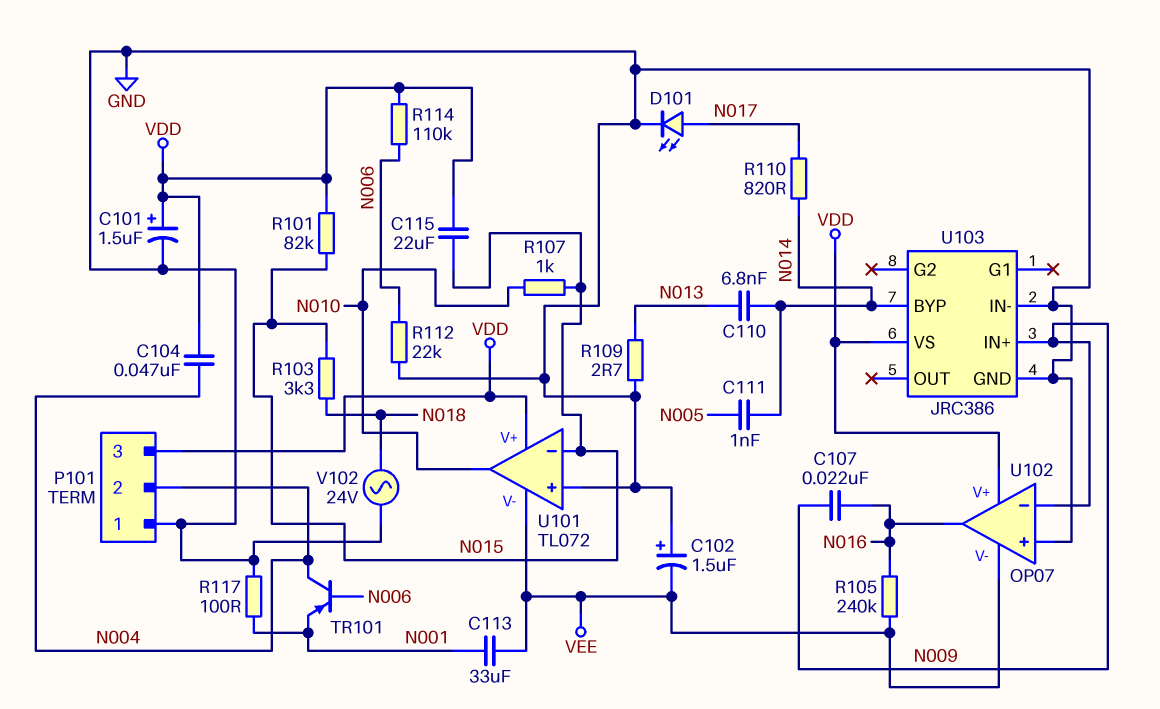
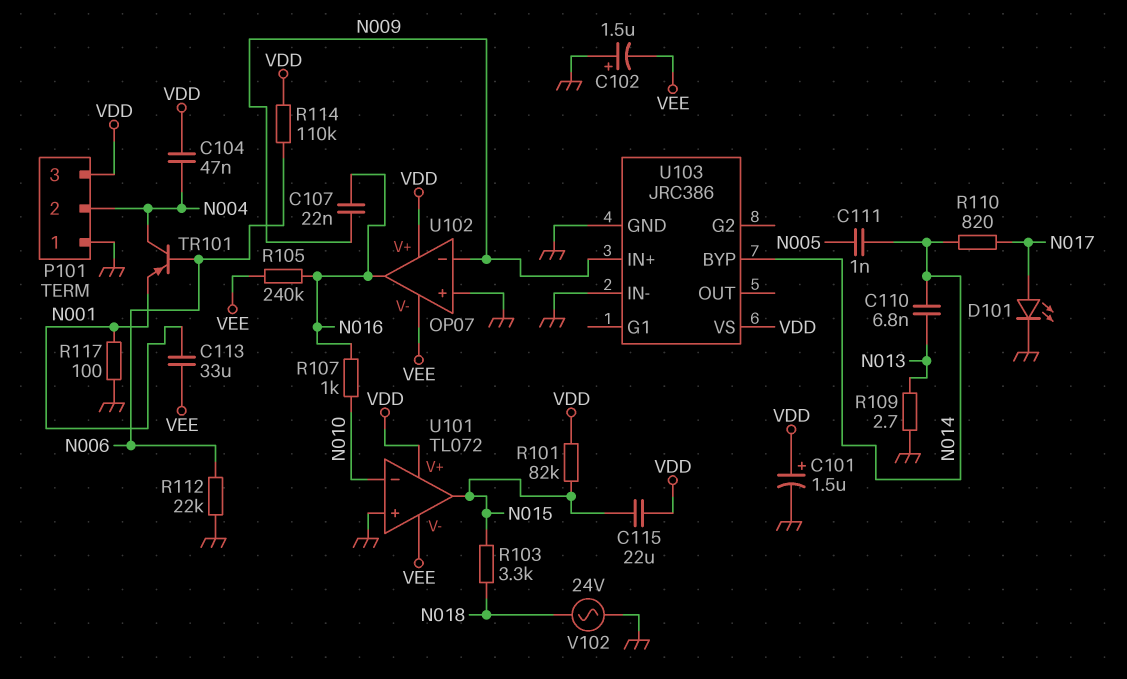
R107: 1k (N010, N015) -> 1k (N010, N016)
U101 pin in-: N015 -> N010
U101 pin out: N010 -> N015

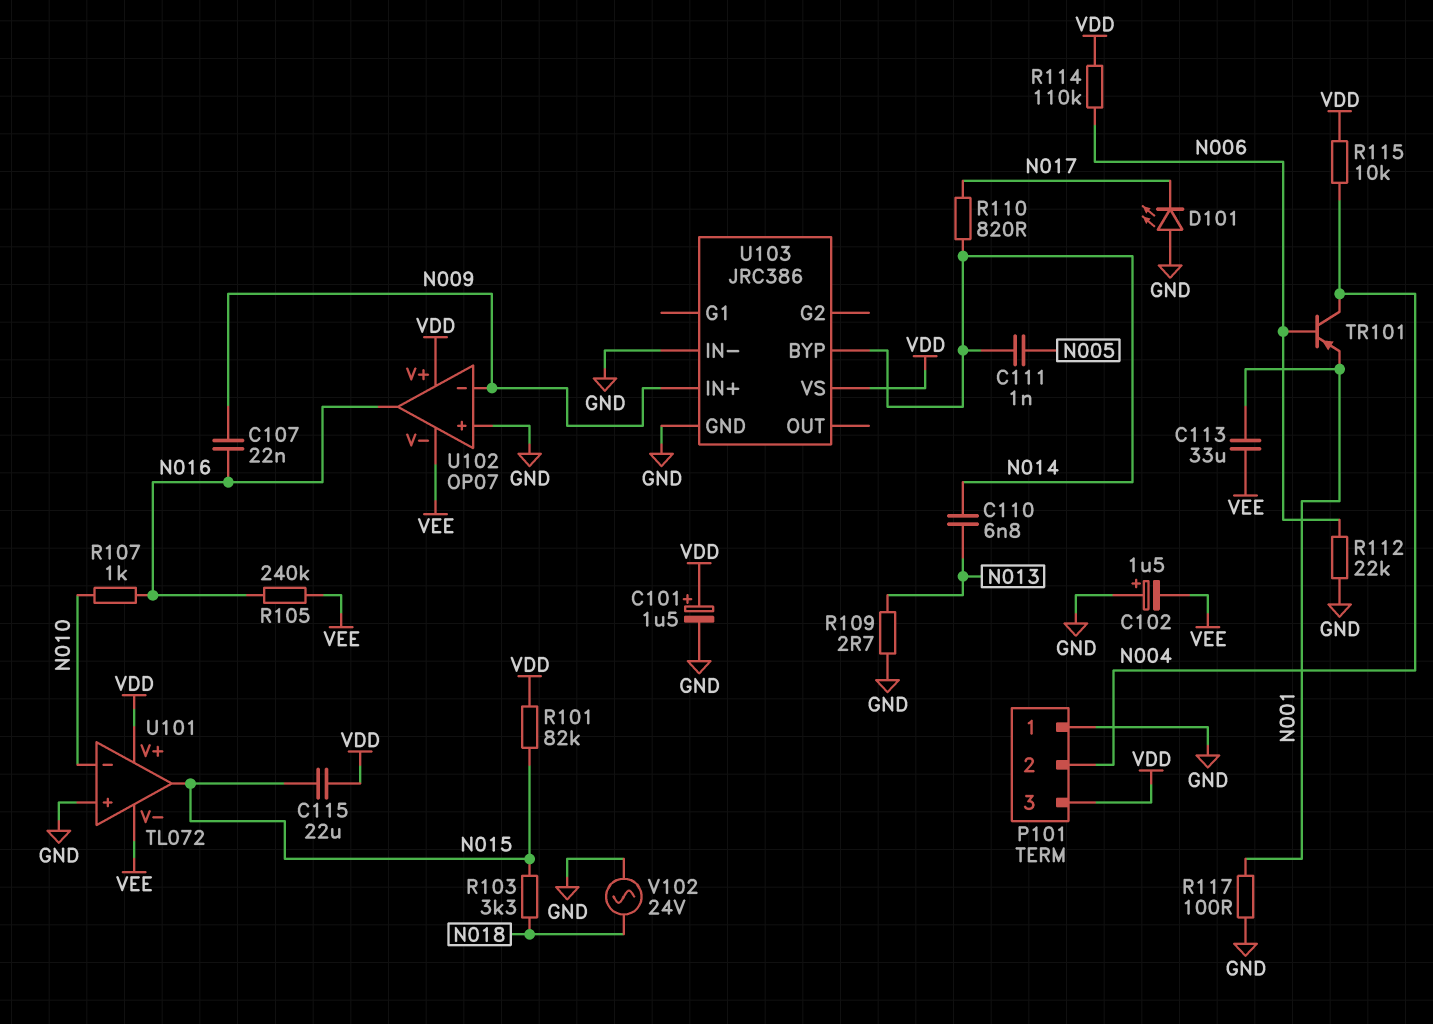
C104: 47nF (N004, VDD) -> none
D101: LED (A N017, K GND) -> LED (A GND, K N017)
R115: none -> 10k (N004, VDD)

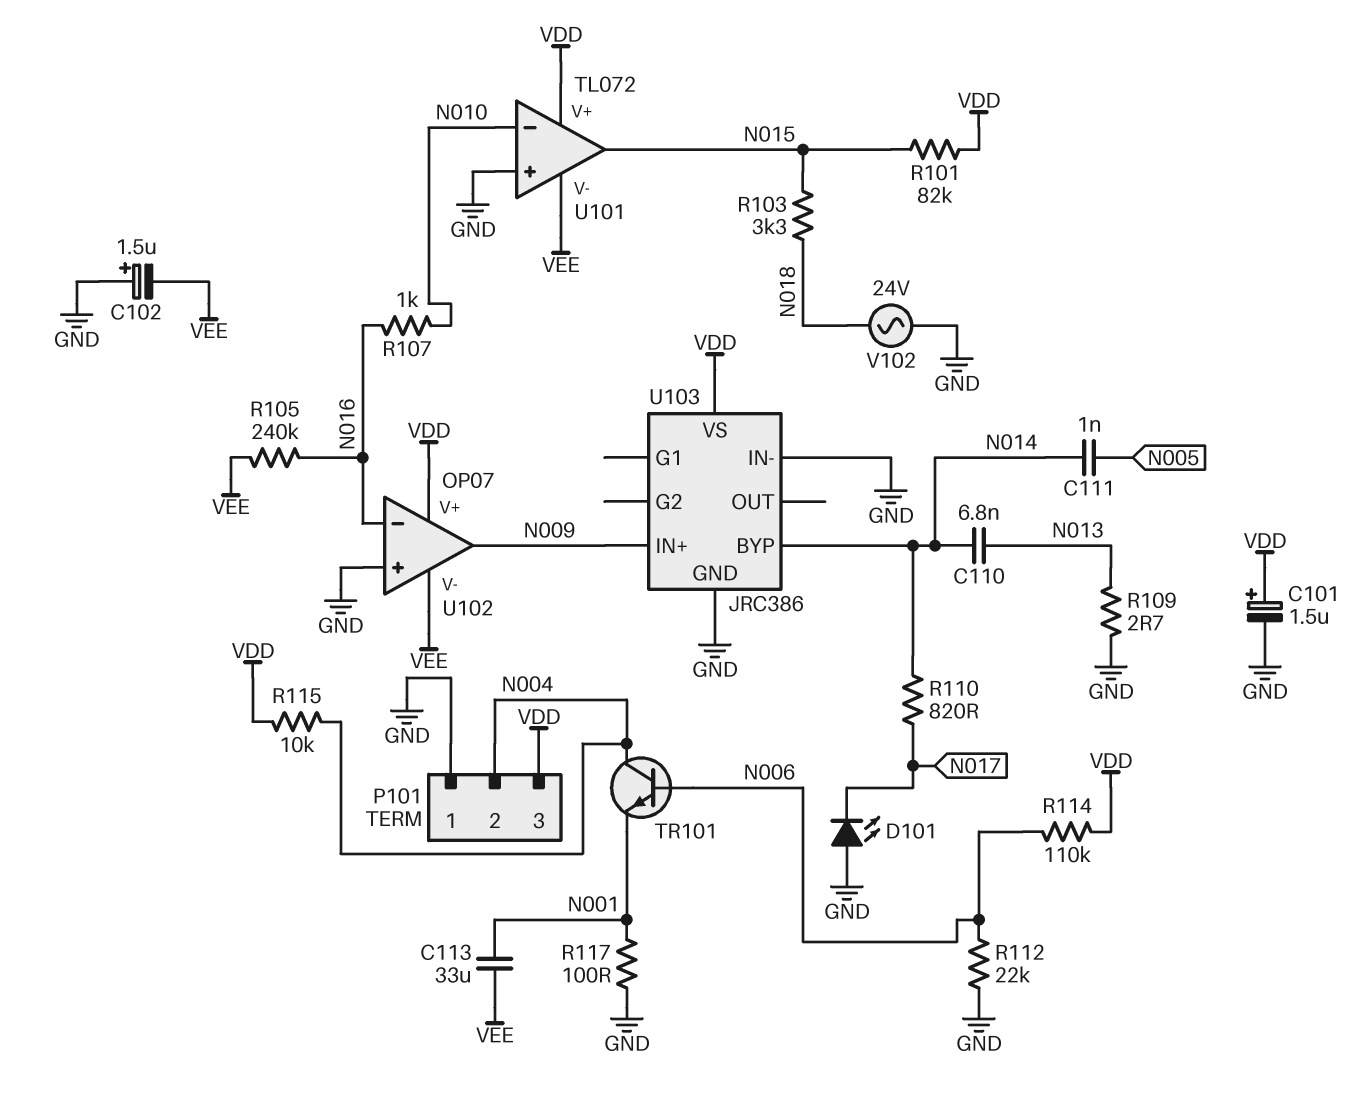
C107: 22nF (N009, N016) -> none
C115: 22uF (N015, VDD) -> none
TR101: PNP (B N006, C N004, E N001) -> NPN (B N006, C N004, E N001)
U102 pin in-: N009 -> N016
U102 pin out: N016 -> N009

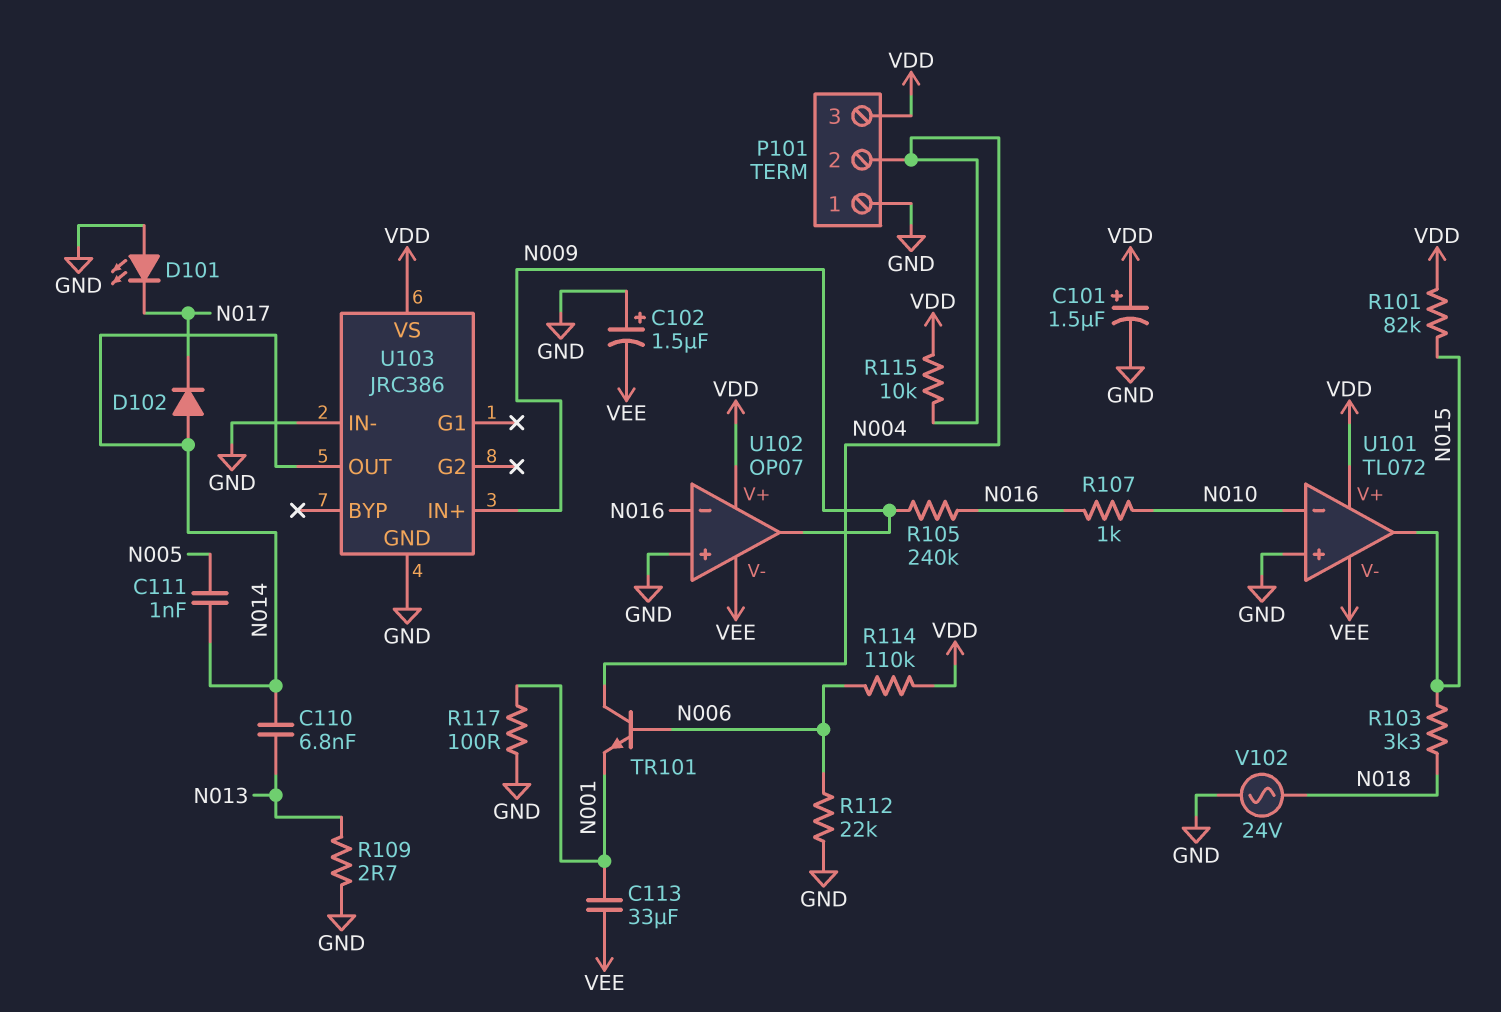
D102: none -> diode (A N014, K N017)
R105: 240k (N016, VEE) -> 240k (N009, N016)
R110: 820 (N014, N017) -> none
U103 pin BYP: N014 -> none
U103 pin OUT: none -> N014

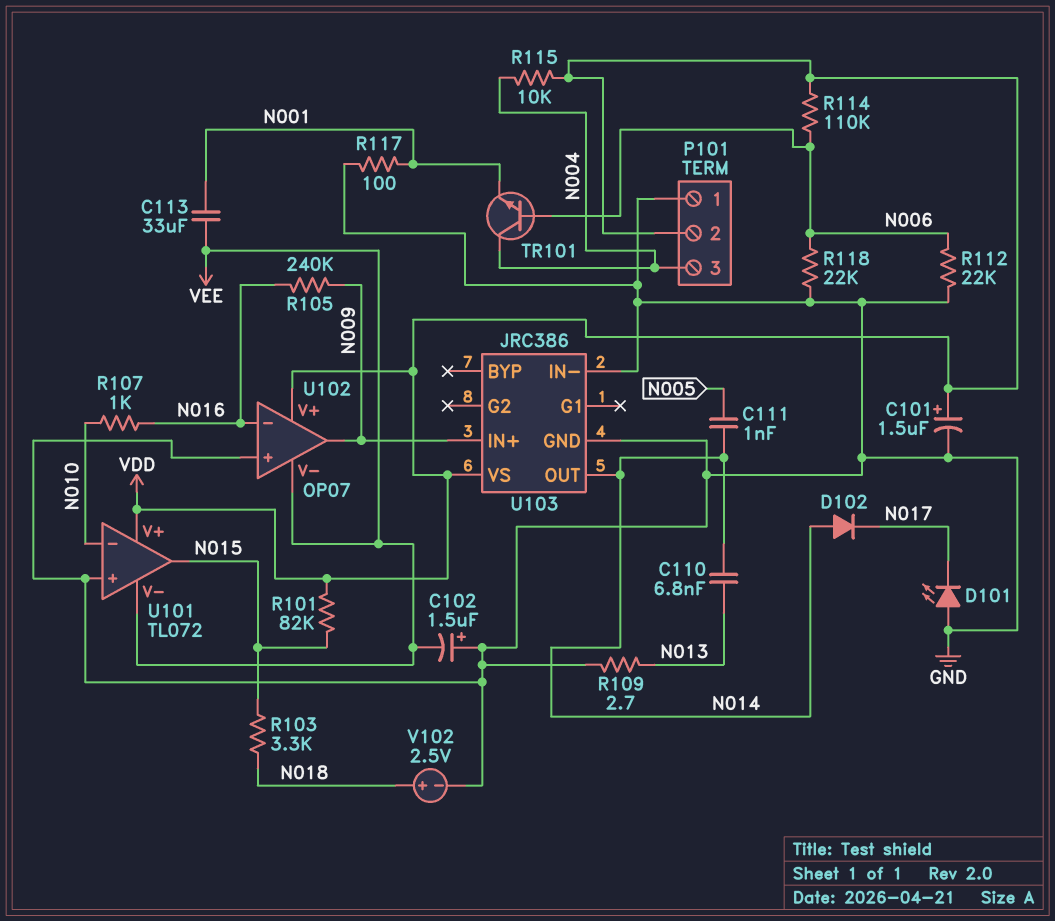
P101 pin 2: N004 -> VDD
P101 pin 3: VDD -> N004
R118: none -> 22k (GND, N006)
V102: AC 24V (GND, N018) -> 2.5V (plus N018, minus GND)

